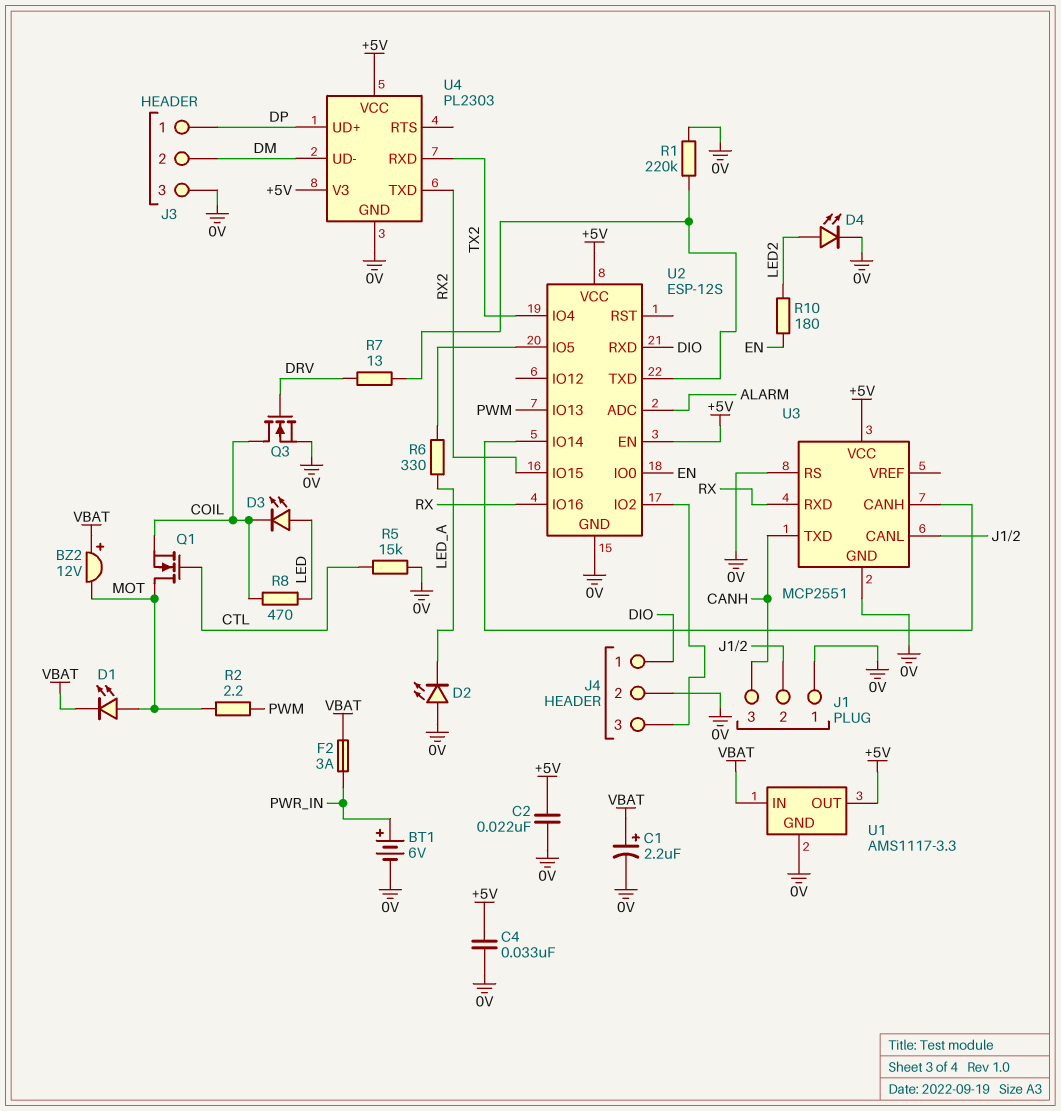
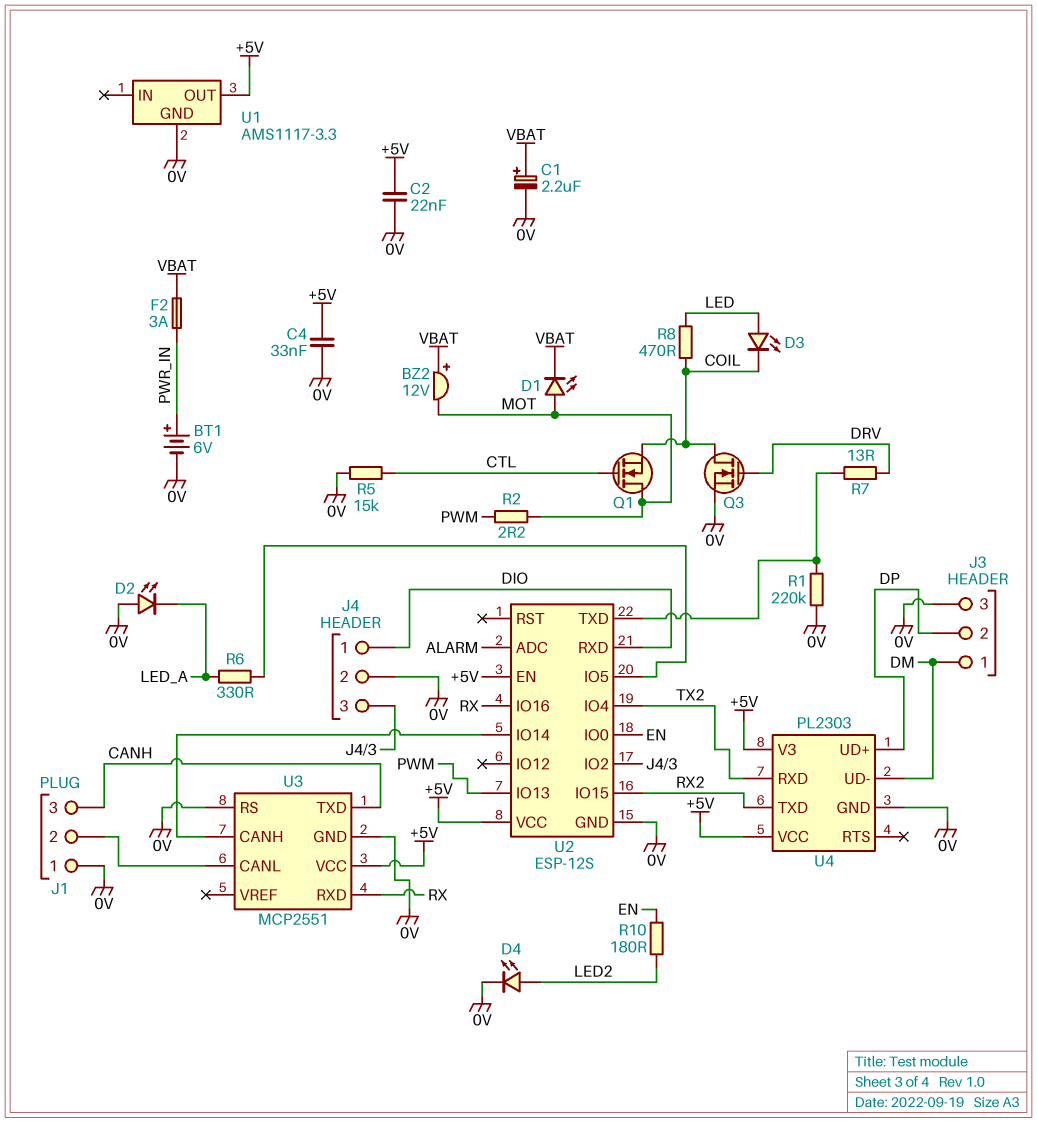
J3 pin 1: DP -> DM
J3 pin 2: DM -> DP
U1 pin IN: VBAT -> none

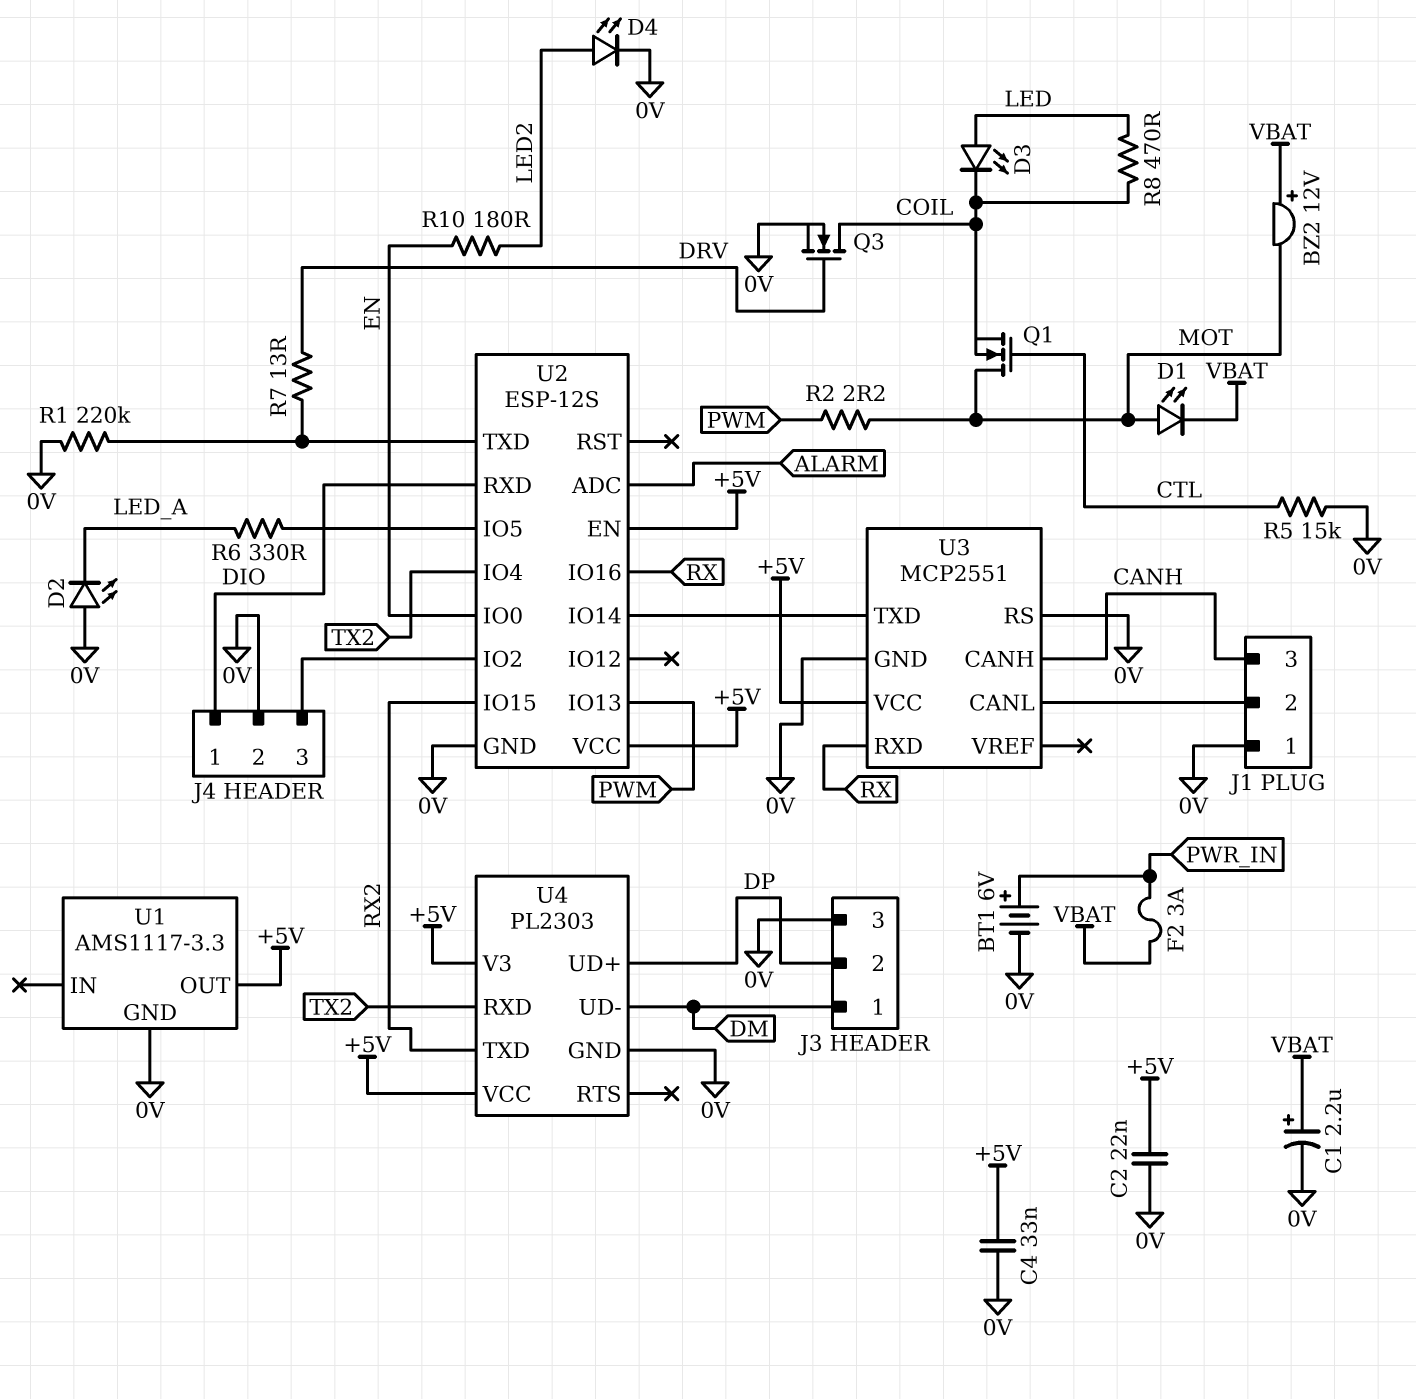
U3 pin CANH: U2/IO14 -> CANH
U3 pin TXD: CANH -> U2/IO14

